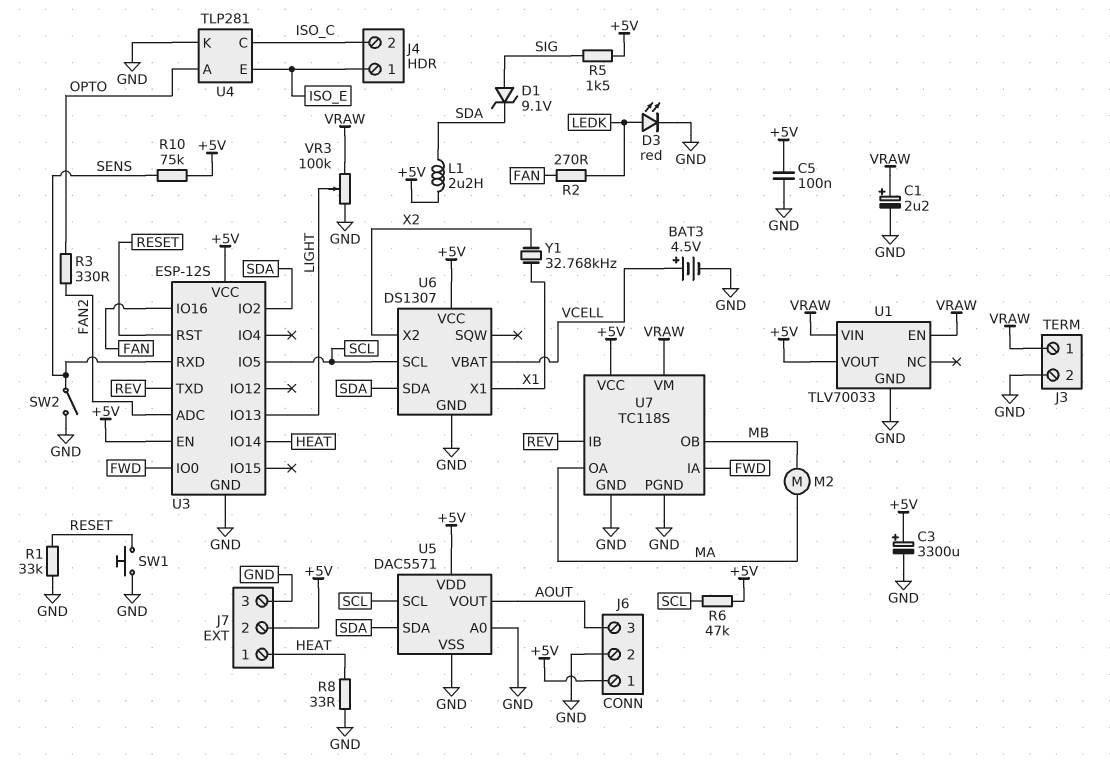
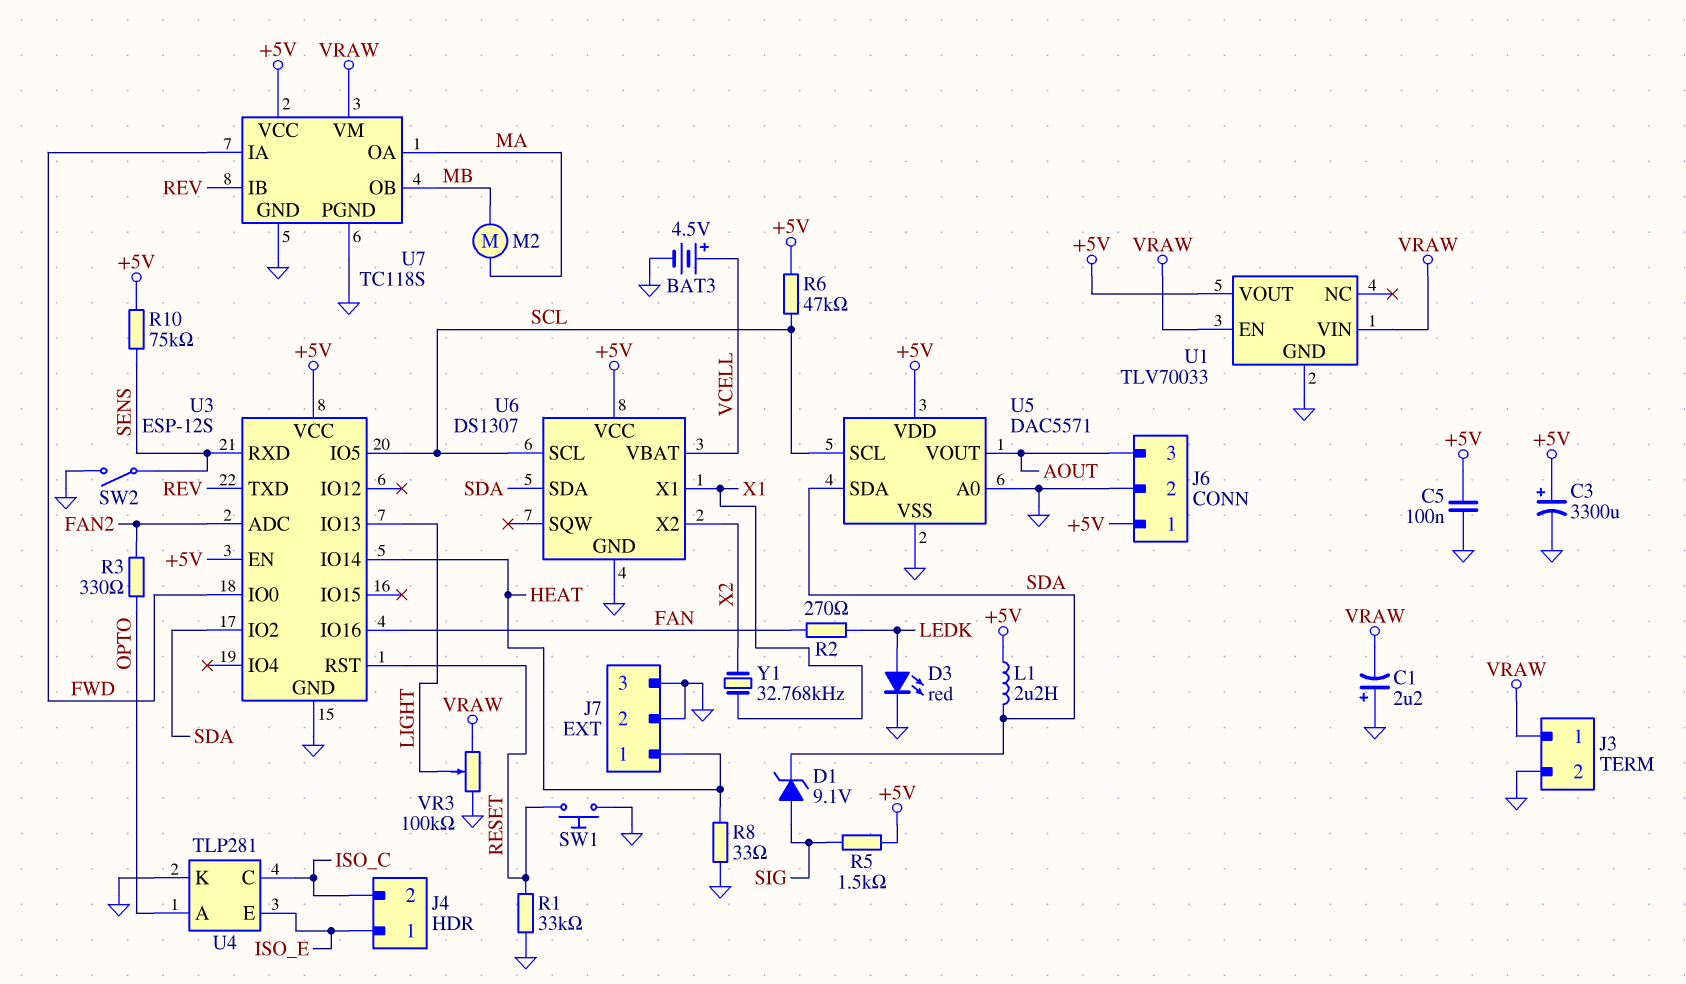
C1: 2.2uF (plus VRAW, minus GND) -> 2.2uF (plus GND, minus VRAW)
J7 pin 2: +5V -> GND

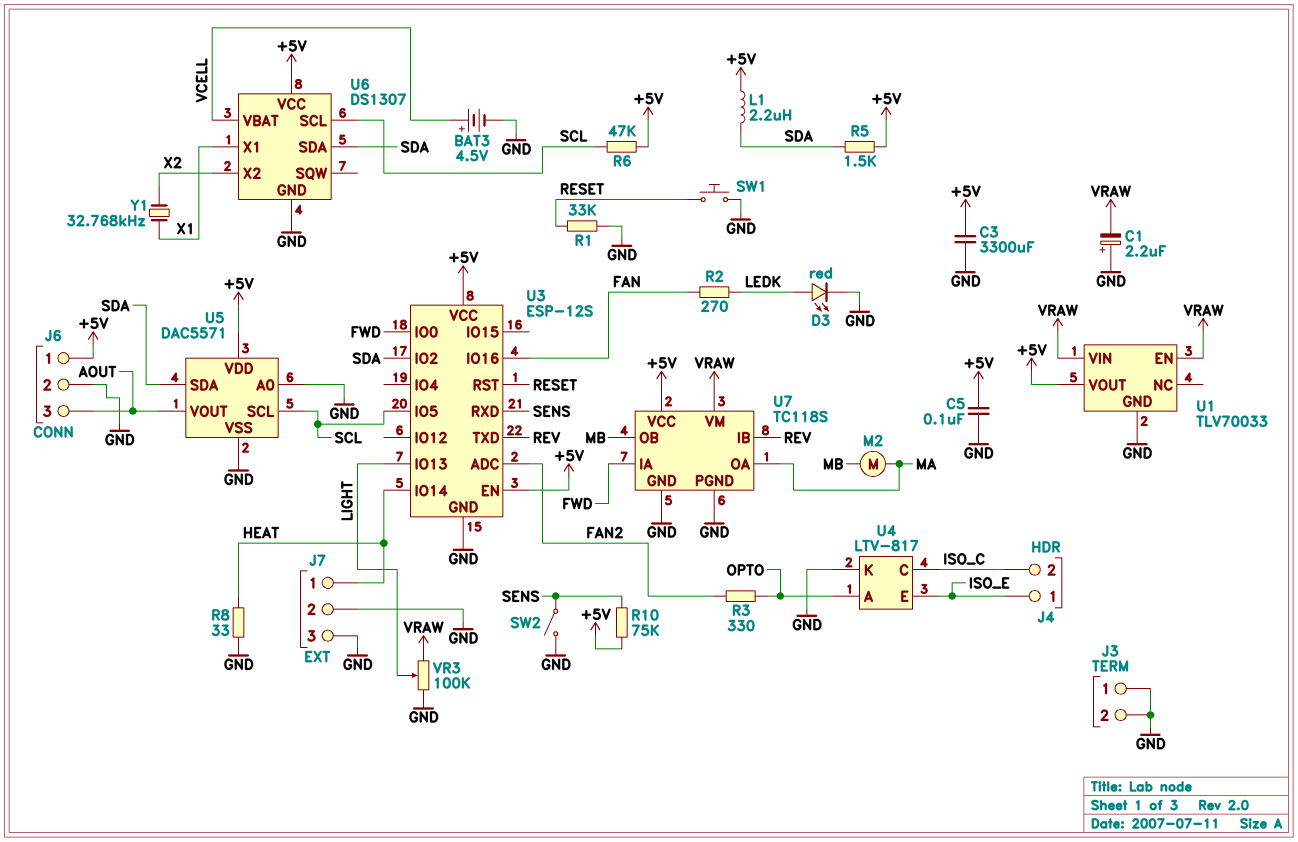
C3: 3300uF (plus +5V, minus GND) -> 3300uF (+5V, GND)
D1: zener 9.1V (A SIG, K SDA) -> none
J3 pin 1: VRAW -> GND
R5: 1.5k (+5V, SIG) -> 1.5k (+5V, SDA)
U4: TLP281 -> LTV-817

